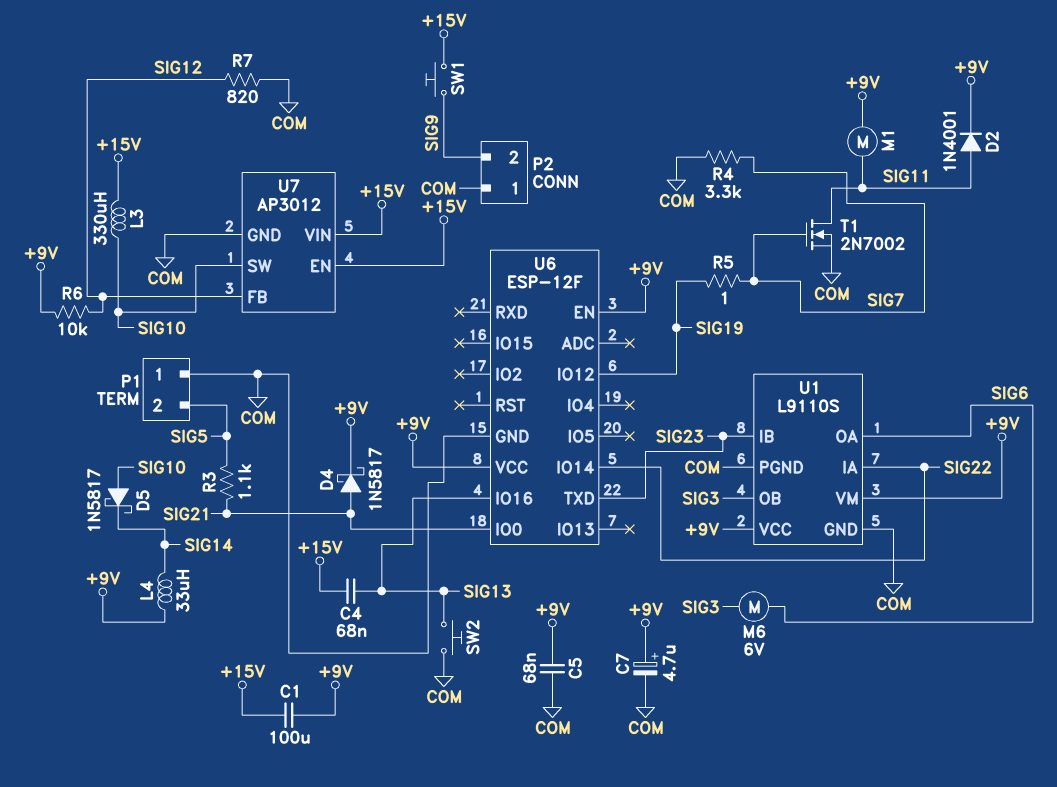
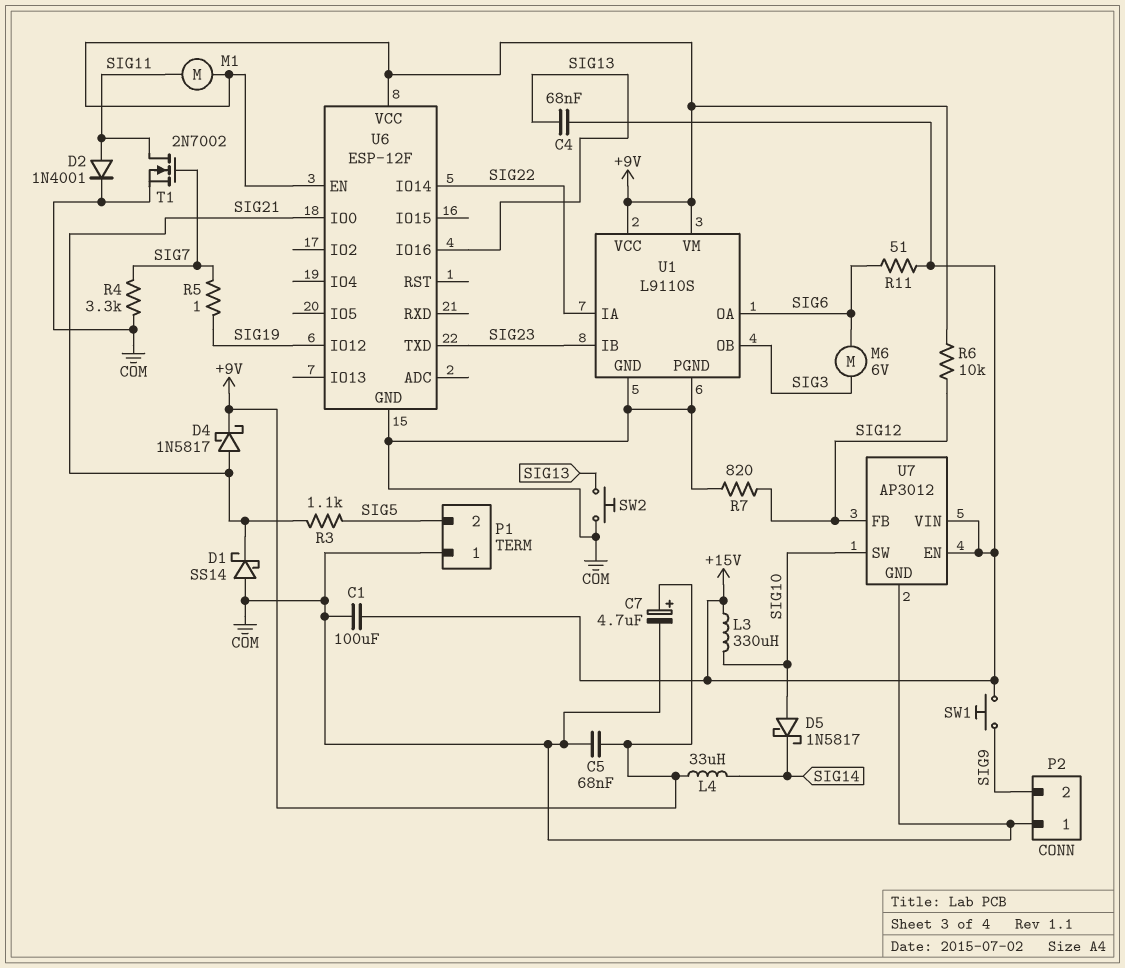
C1: 100uF (+9V, +15V) -> 100uF (+15V, COM)
D1: none -> schottky SS14 (A COM, K SIG21)
D2: diode 1N4001 (A SIG11, K +9V) -> diode 1N4001 (A SIG11, K COM)
R11: none -> 51 (+15V, SIG6)

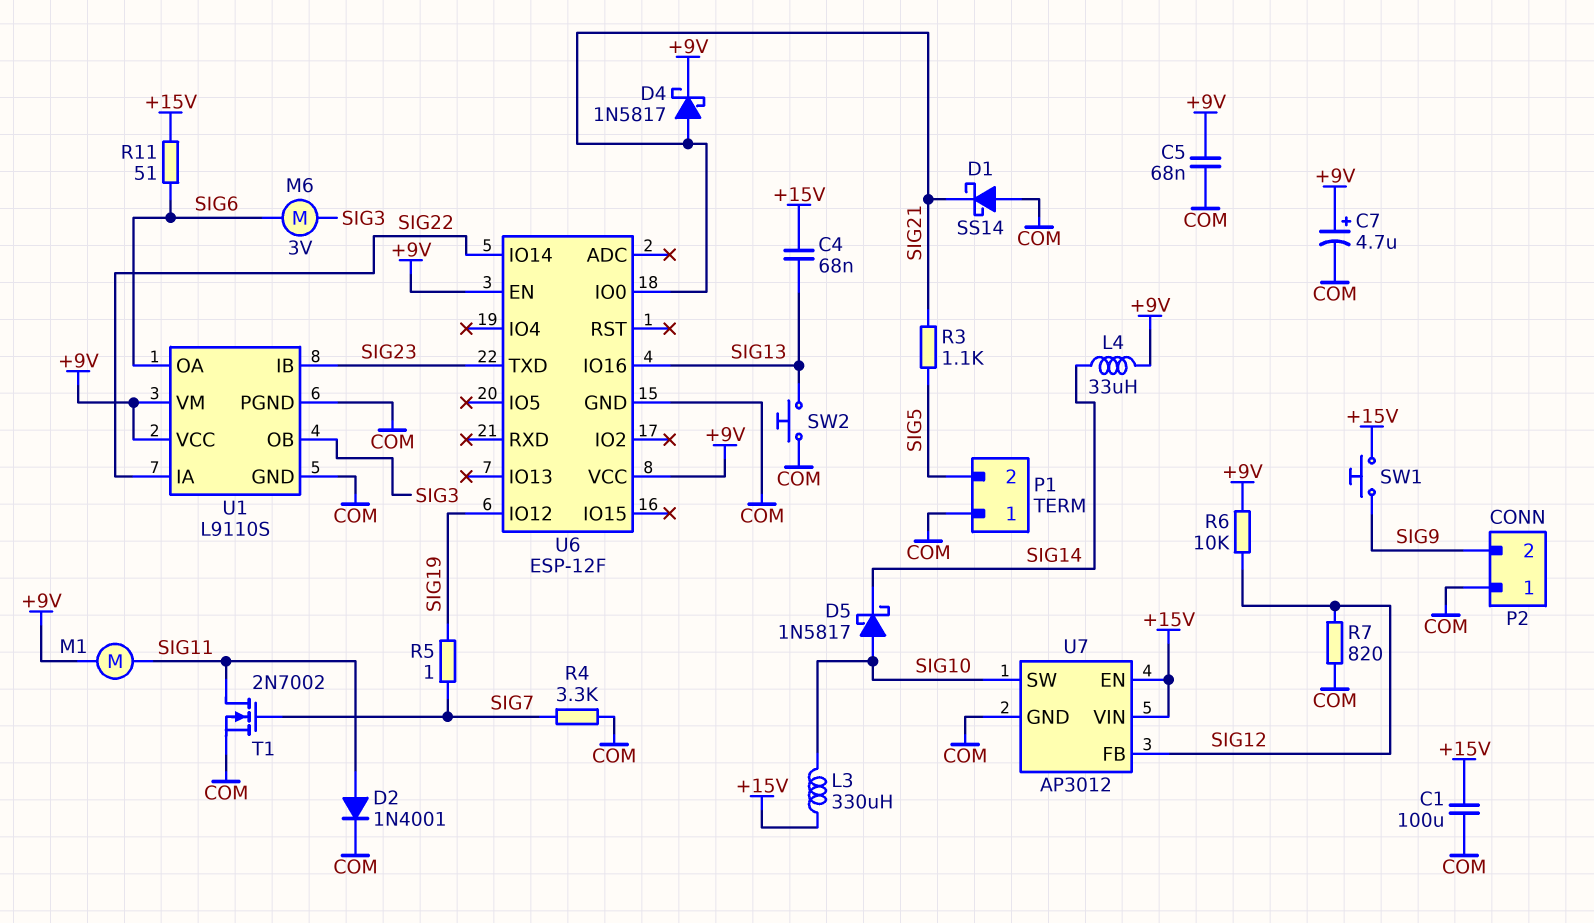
M6: motor 6V (SIG3, SIG6) -> motor 3V (SIG3, SIG6)

